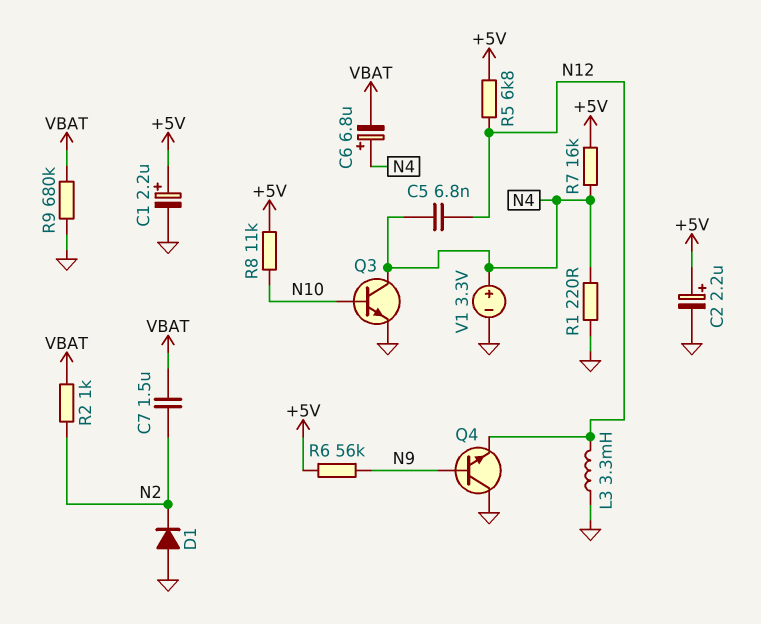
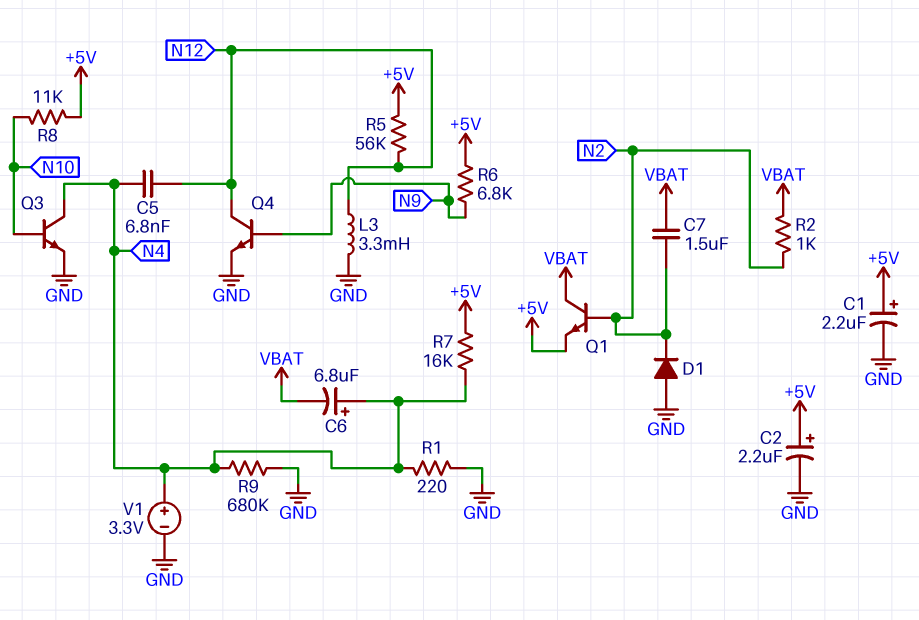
Q1: none -> NPN (B N2, C VBAT, E +5V)
Q4: NPN (B N9, C GND, E N12) -> NPN (B N9, C N12, E GND)
R5: 6.8k (+5V, N12) -> 56k (+5V, N12)
R6: 56k (+5V, N9) -> 6.8k (+5V, N9)
R9: 680k (GND, VBAT) -> 680k (GND, N4)

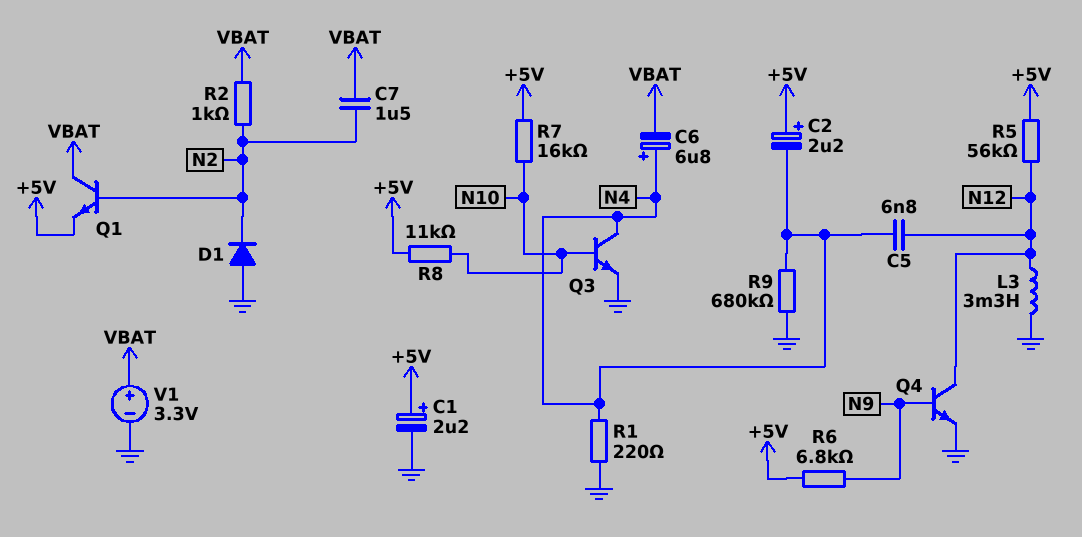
C2: 2.2uF (plus +5V, minus GND) -> 2.2uF (plus +5V, minus N4)
R7: 16k (+5V, N4) -> 16k (+5V, N10)
V1: 3.3V (plus N4, minus GND) -> 3.3V (plus VBAT, minus GND)

